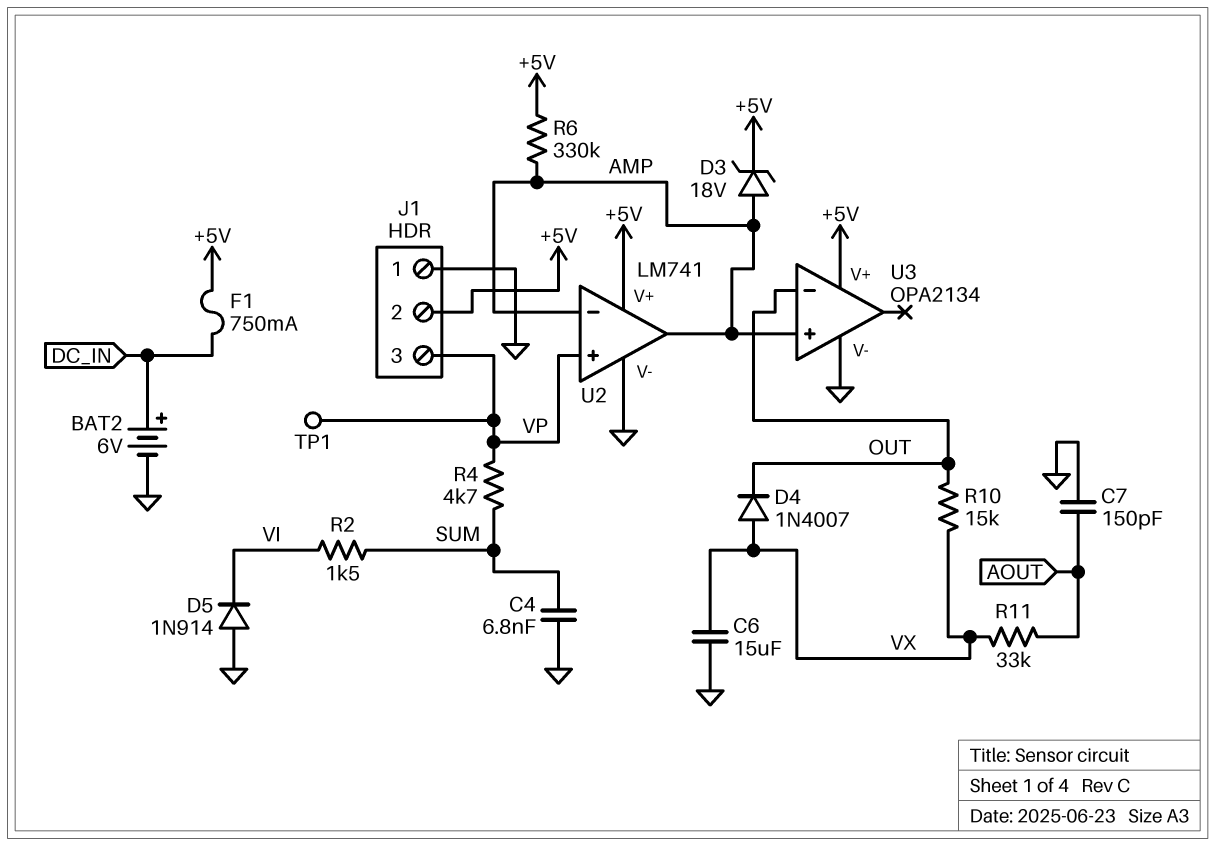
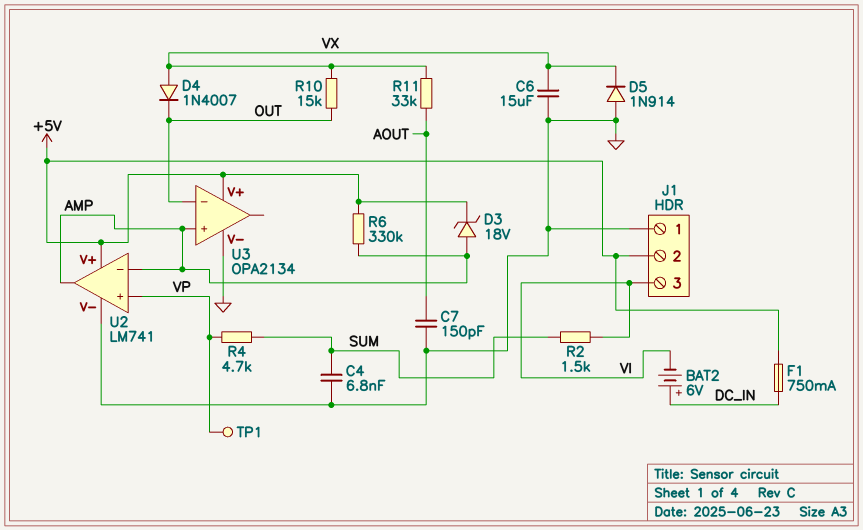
BAT2: 6V (plus DC_IN, minus GND) -> 6V (plus DC_IN, minus VI)
D5: diode 1N914 (A GND, K VI) -> diode 1N914 (A GND, K VX)
J1 pin 3: VP -> VI

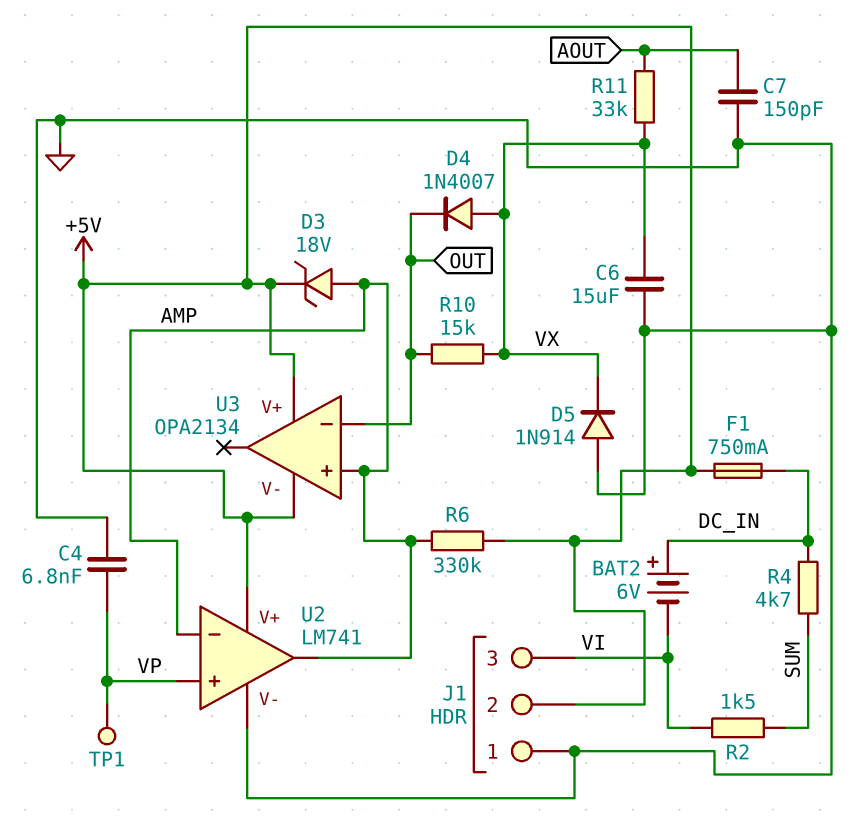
C4: 6.8nF (GND, SUM) -> 6.8nF (GND, VP)
R4: 4.7k (SUM, VP) -> 4.7k (DC_IN, SUM)
U3 pin V-: GND -> +5V

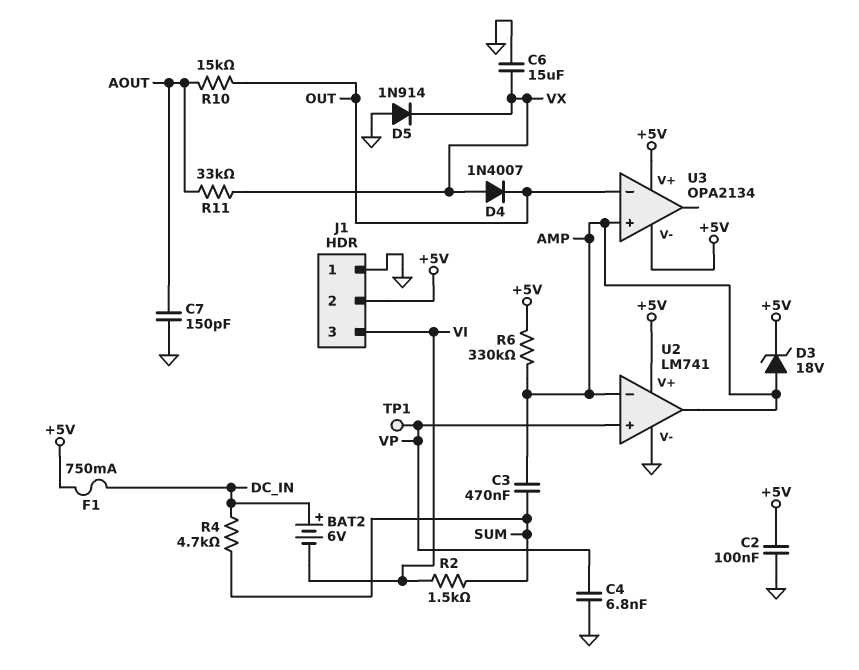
C2: none -> 100nF (+5V, GND)
C3: none -> 470nF (AMP, SUM)
R10: 15k (OUT, VX) -> 15k (AOUT, OUT)

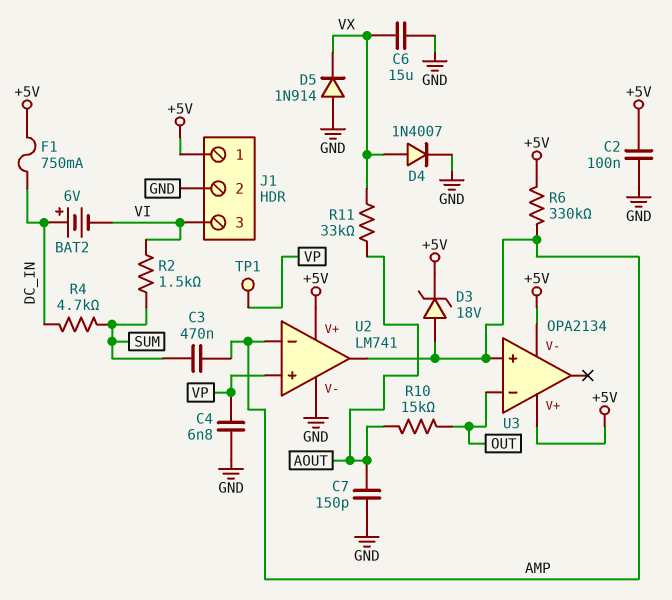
D4: diode 1N4007 (A VX, K OUT) -> diode 1N4007 (A VX, K GND)
J1 pin 1: GND -> +5V
J1 pin 2: +5V -> GND

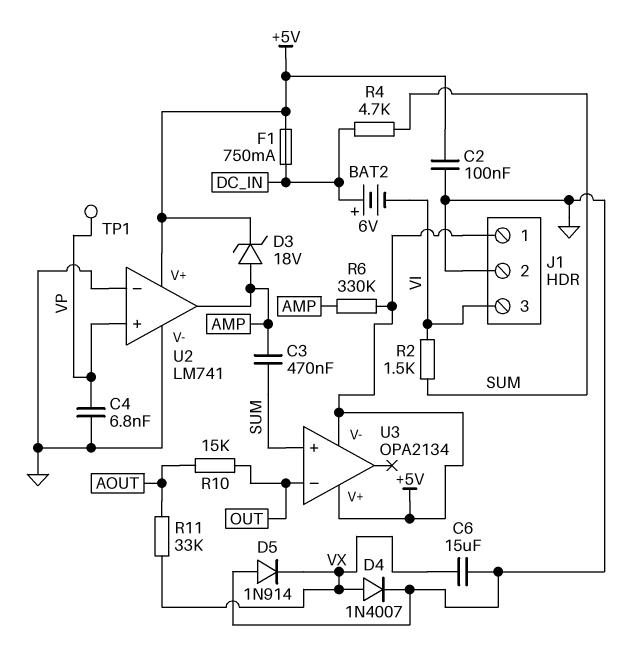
C7: 150pF (AOUT, GND) -> none
U2 pin in-: AMP -> GND
U3 pin in+: AMP -> SUM

